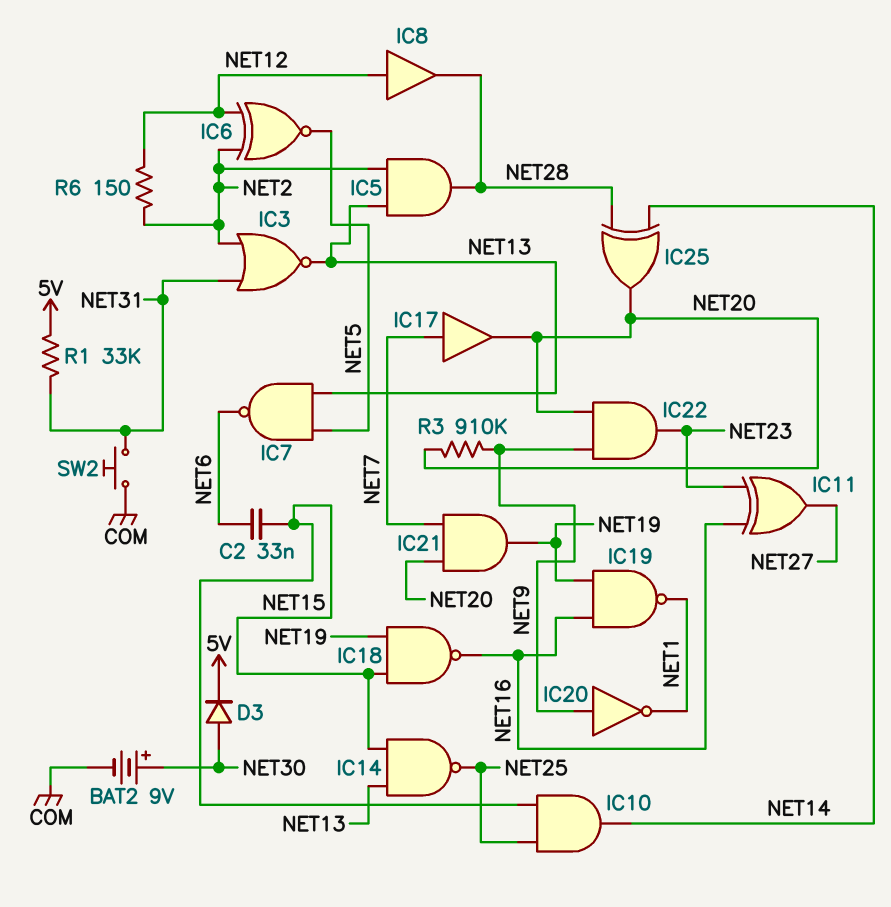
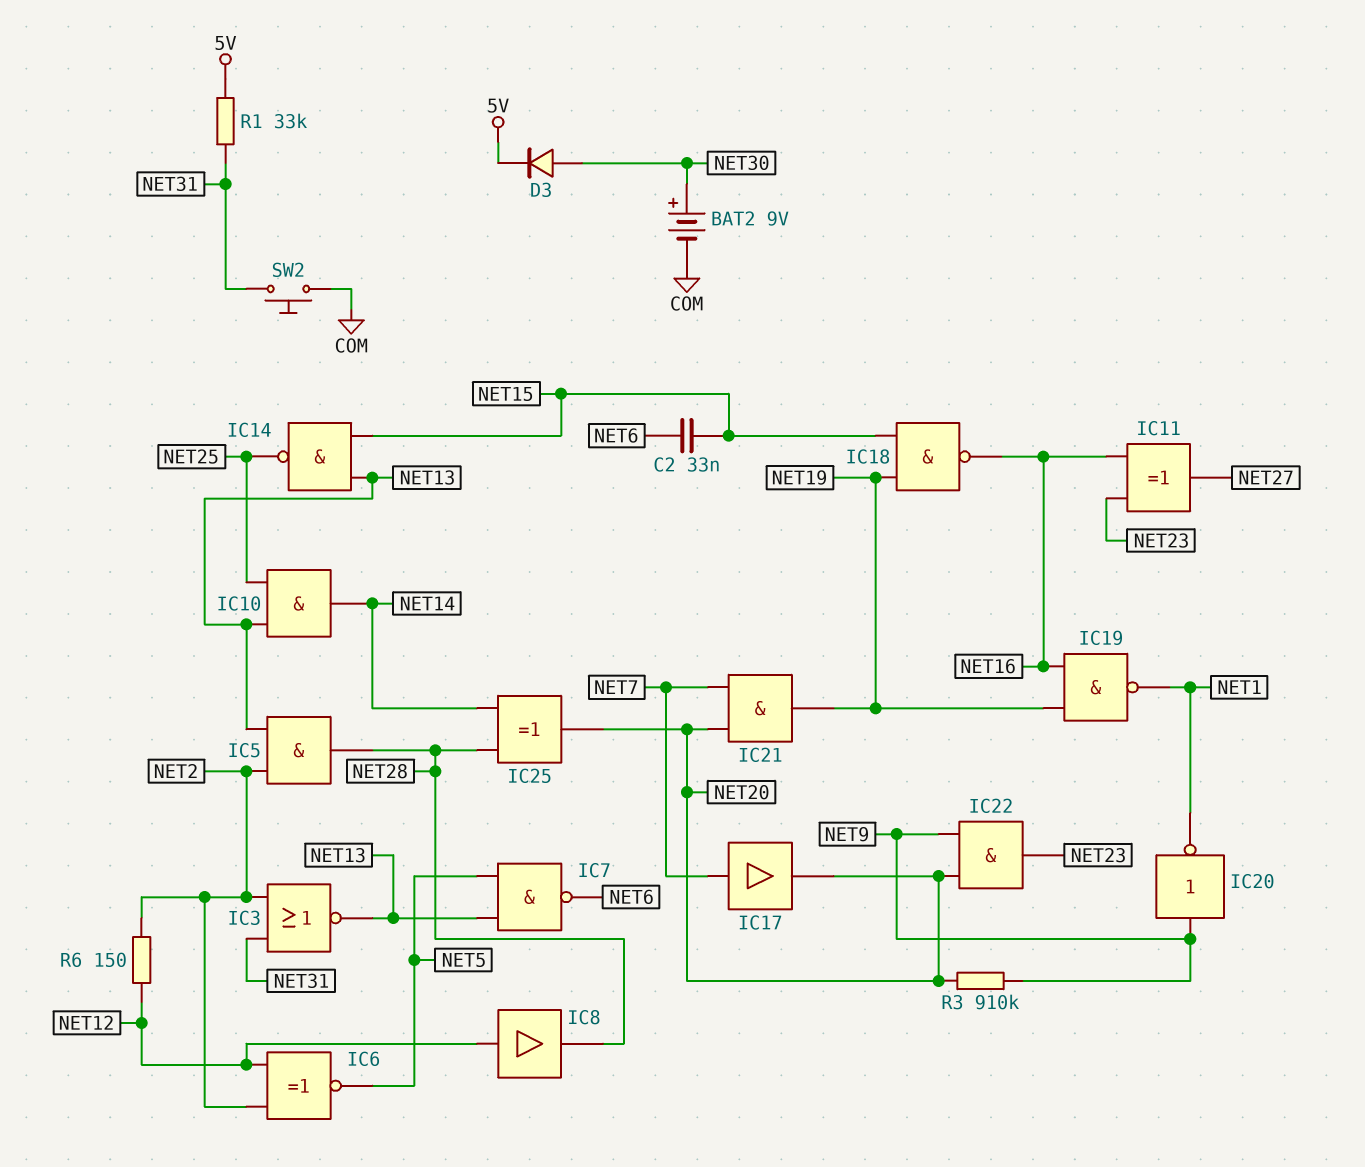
IC10: AND (in NET15, in NET25, out NET14) -> AND (in NET13, in NET25, out NET14)

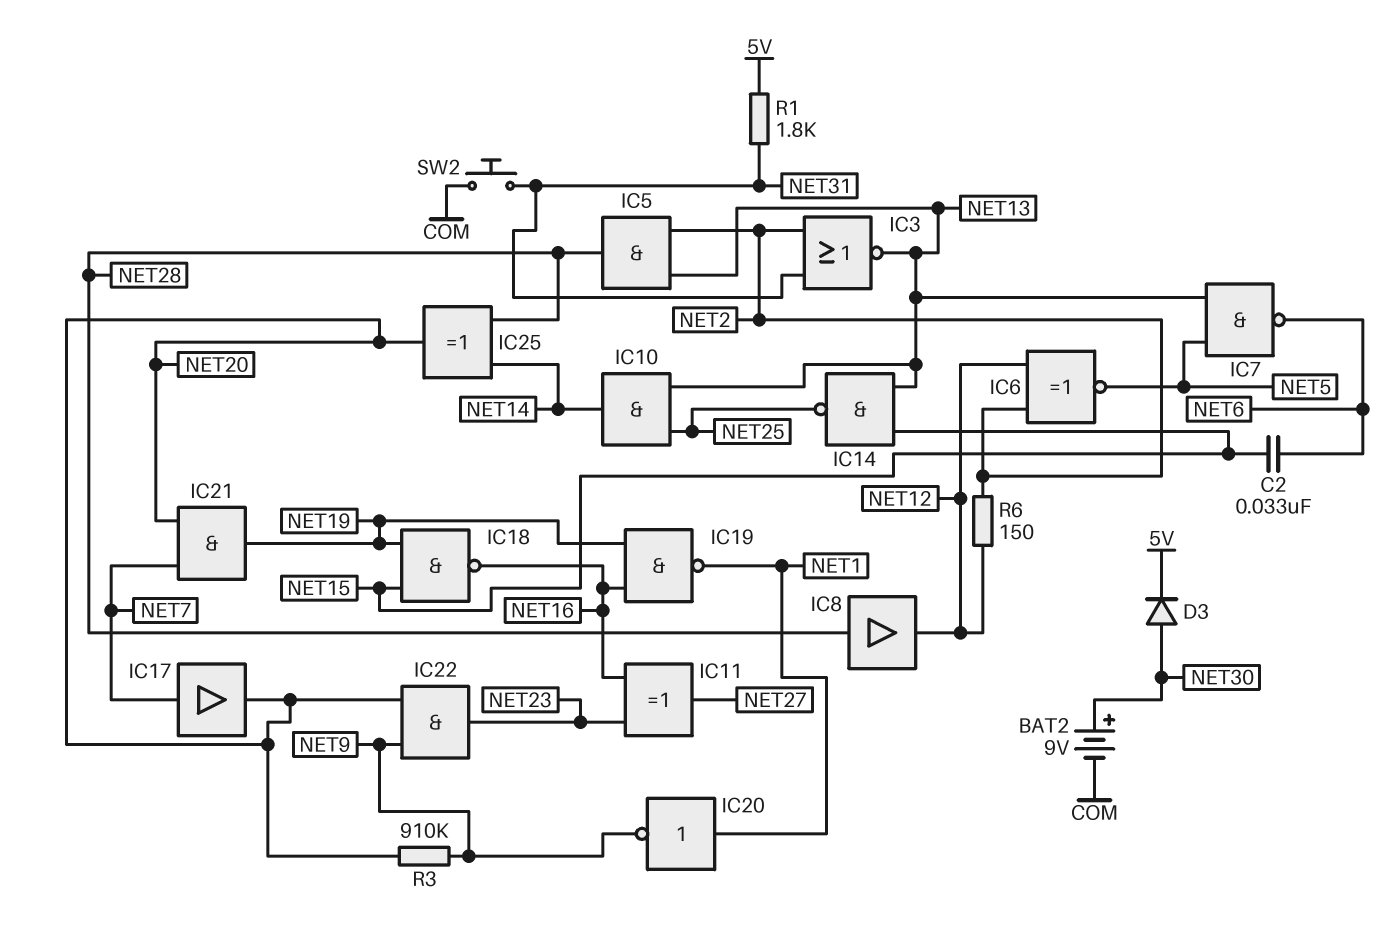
IC8: buffer (in NET12, out NET28) -> buffer (in NET28, out NET12)
IC20: NOT (in NET9, out NET1) -> NOT (in NET1, out NET9)
R1: 33k (5V, NET31) -> 1.8k (5V, NET31)

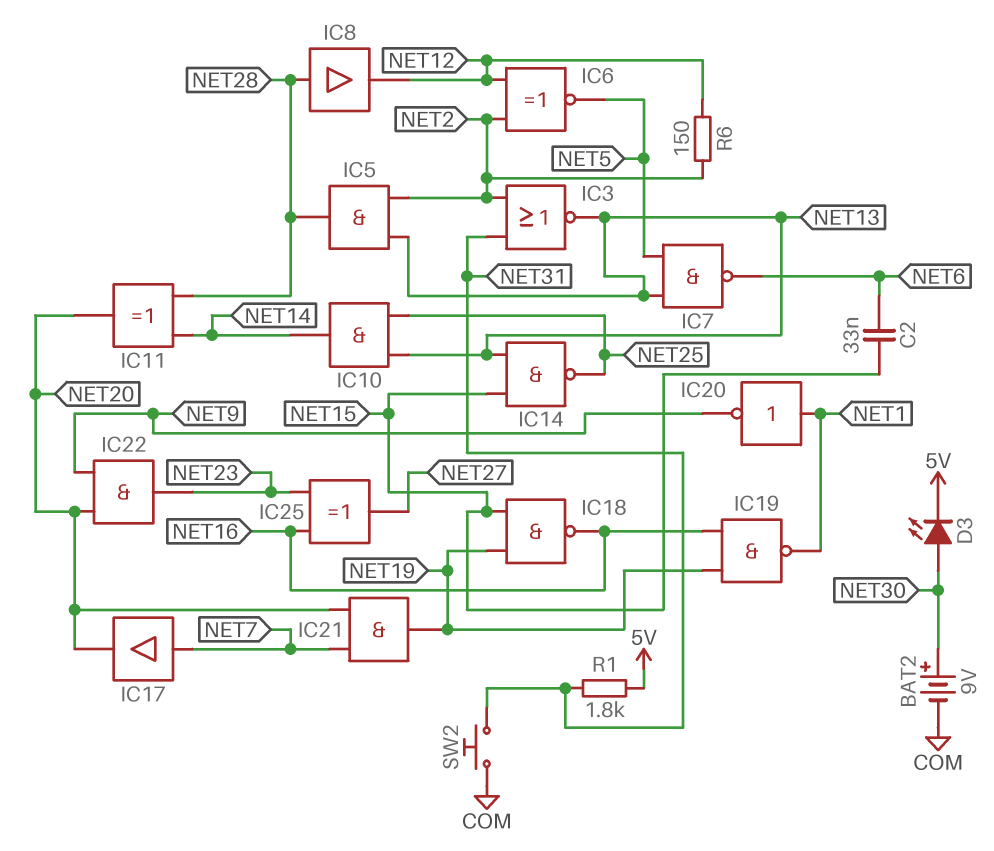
D3: diode (A NET30, K 5V) -> LED (A NET30, K 5V)
IC11: XOR (in NET16, in NET23, out NET27) -> XOR (in NET14, in NET28, out NET20)
IC25: XOR (in NET14, in NET28, out NET20) -> XOR (in NET16, in NET23, out NET27)
R3: 910k (NET9, NET20) -> none

